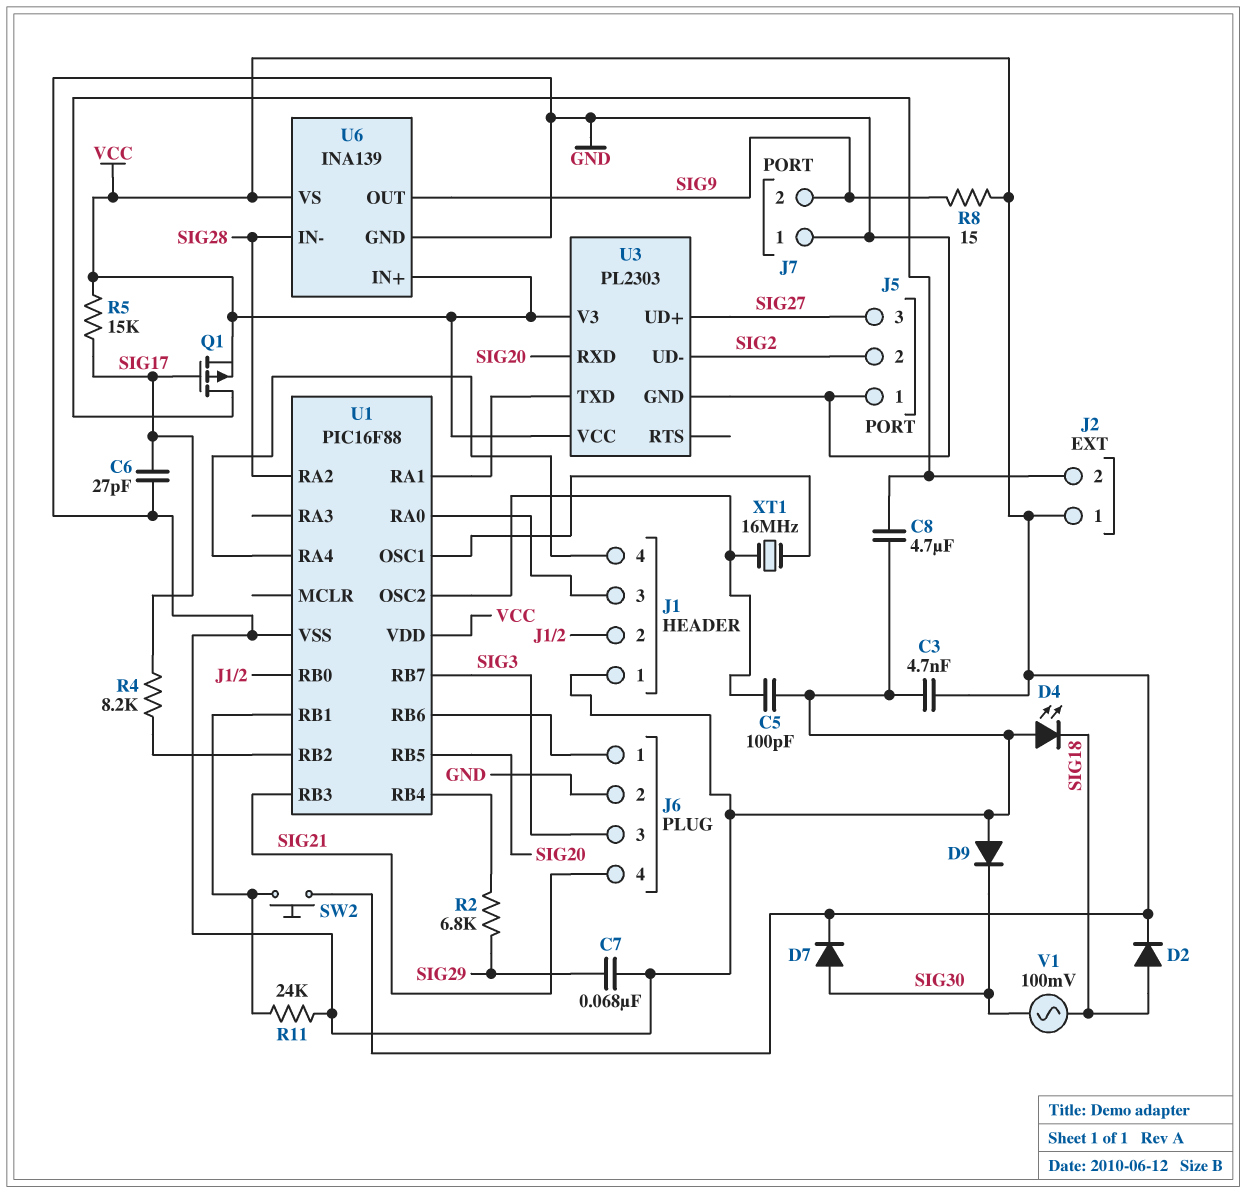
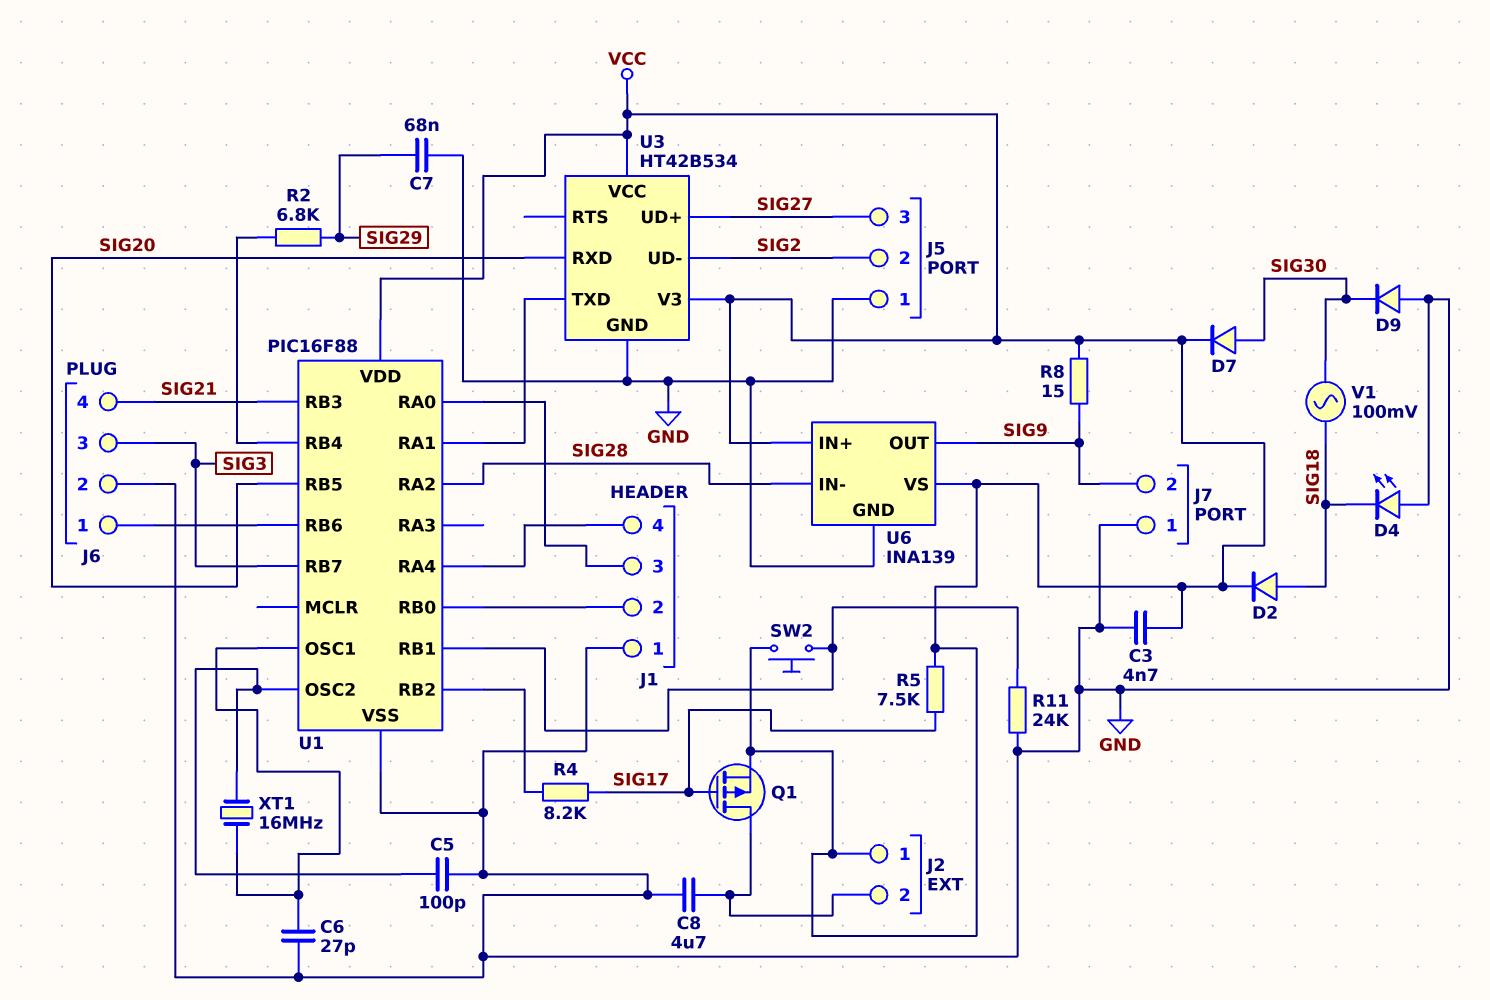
C6: 27pF (GND, SIG17) -> 27pF (GND, U1/OSC1)
R5: 15k (SIG17, VCC) -> 7.5k (SIG17, VCC)
U3: PL2303 -> HT42B534

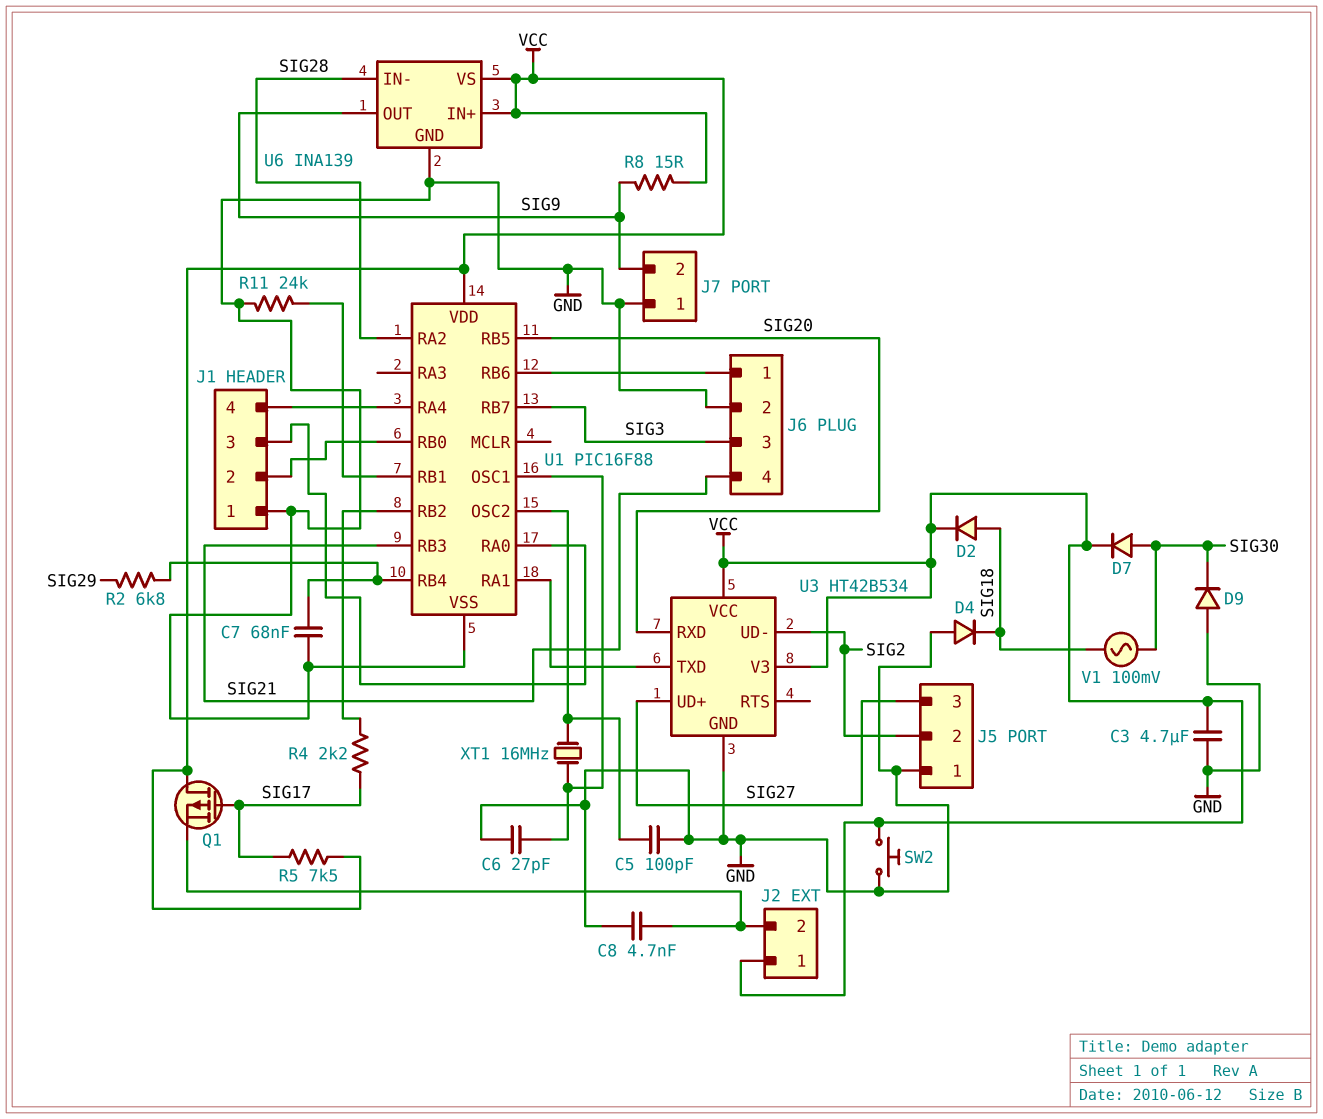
C3: 4.7nF (GND, VCC) -> 4.7uF (GND, VCC)
C7: 68nF (GND, SIG29) -> 68nF (GND, U1/RB4)
C8: 4.7uF (GND, J2/2) -> 4.7nF (GND, J2/2)
D4: LED (A GND, K SIG18) -> diode (A GND, K SIG18)
Q1: PMOS (G SIG17, D J2/2, S VCC) -> PMOS (G SIG17, D VCC, S J2/2)
R4: 8.2k (SIG17, U1/RB2) -> 2.2k (SIG17, U1/RB2)
SW2: button (U1/RB1, VCC) -> button (GND, VCC)

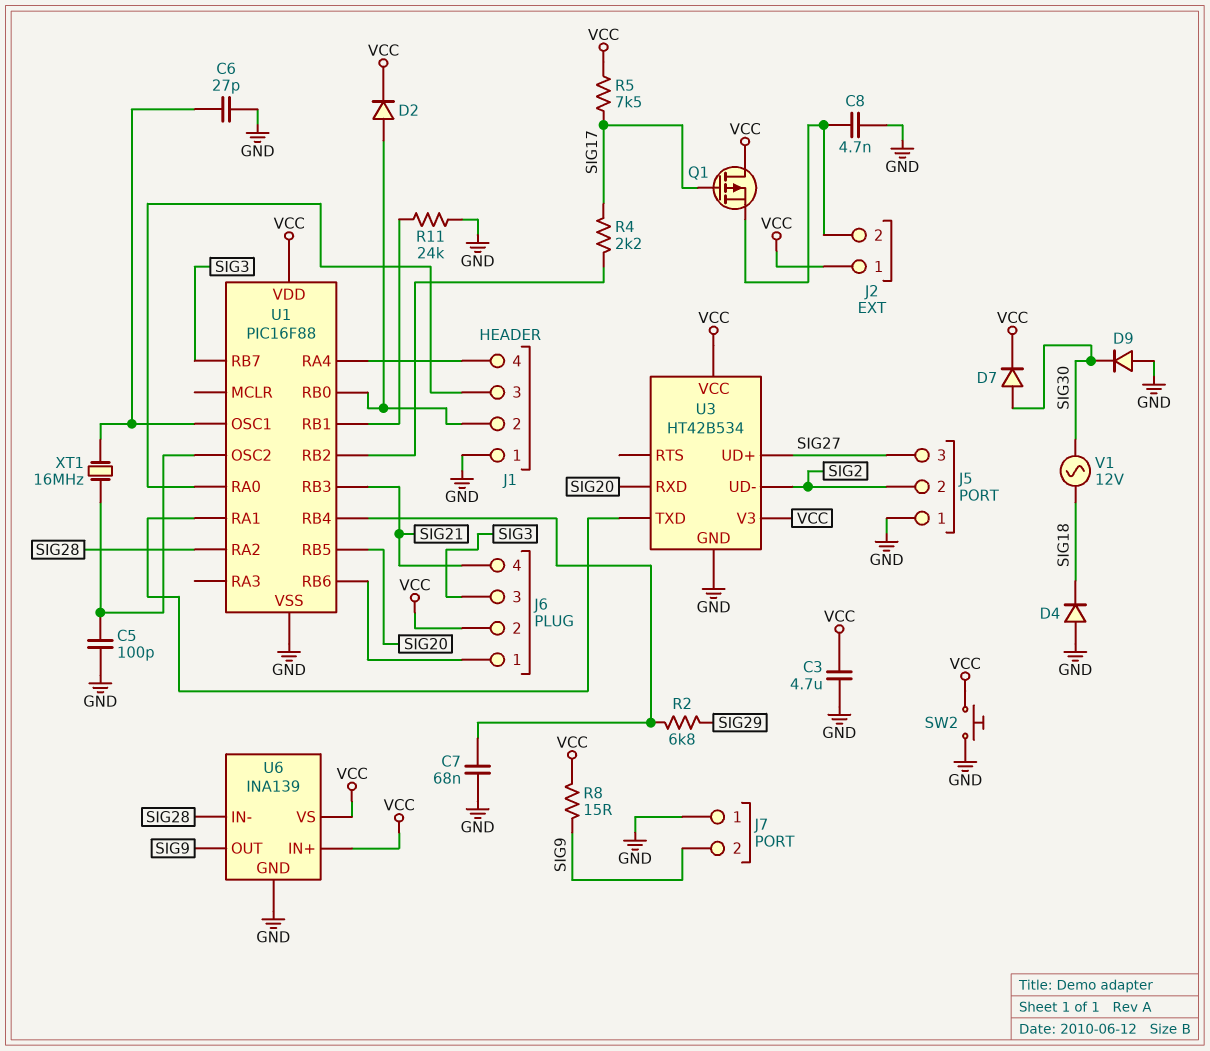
D2: diode (A SIG18, K VCC) -> diode (A J1/2, K VCC)
J6 pin 2: GND -> VCC
V1: AC 100mV (SIG18, SIG30) -> AC 12V (SIG18, SIG30)

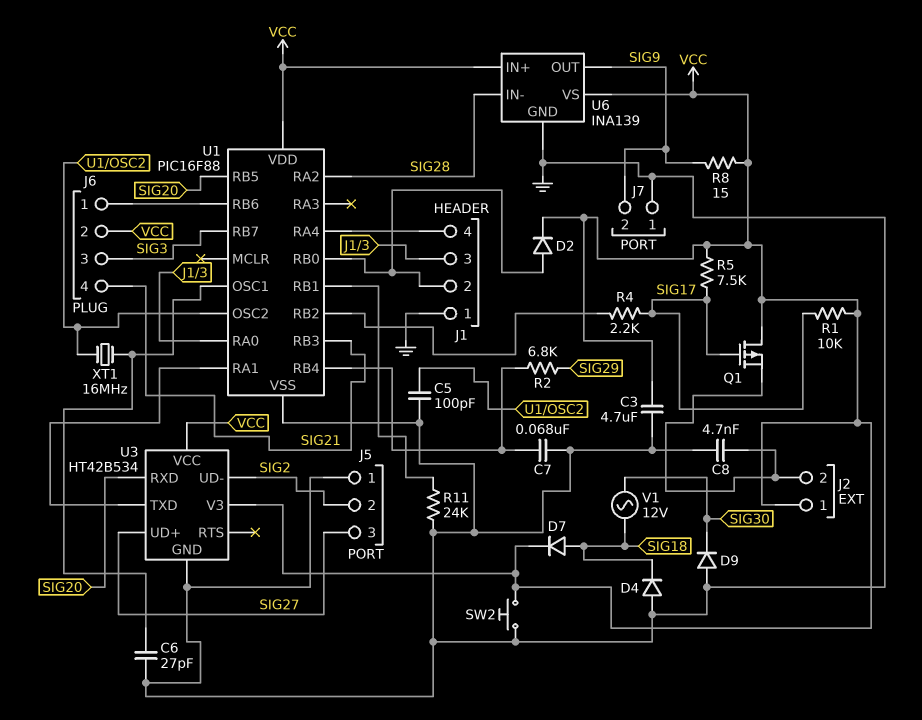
D7: diode (A SIG30, K VCC) -> diode (A SIG18, K VCC)
R1: none -> 10k (SIG17, VCC)

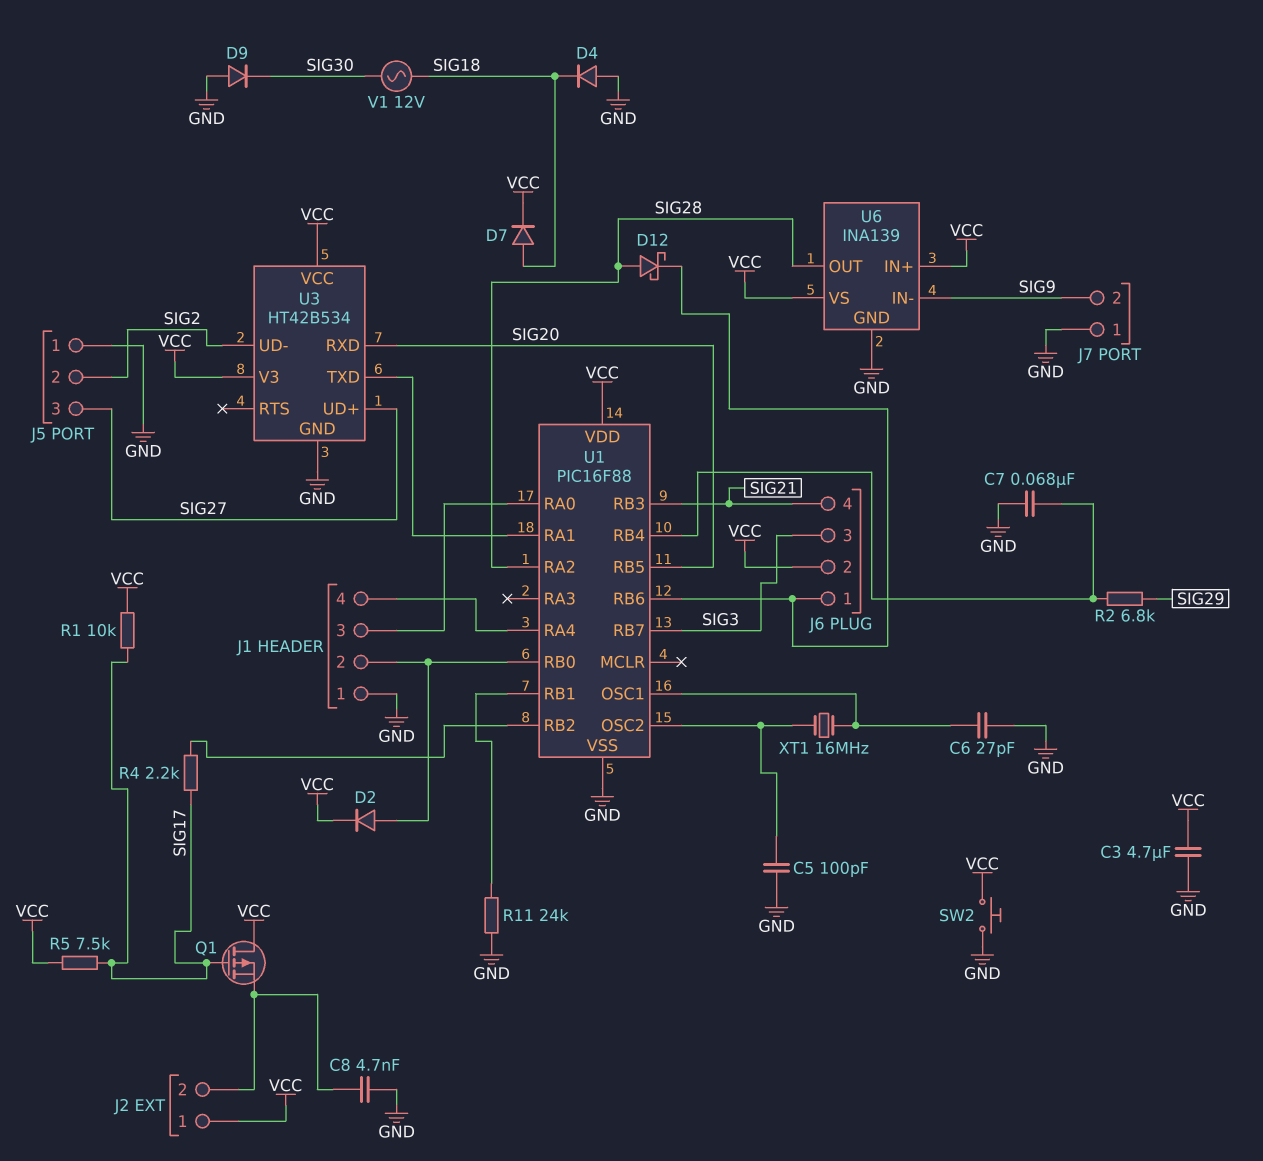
D12: none -> schottky (A SIG28, K J6/1)
R8: 15 (SIG9, VCC) -> none
U6 pin IN-: SIG28 -> SIG9
U6 pin OUT: SIG9 -> SIG28

